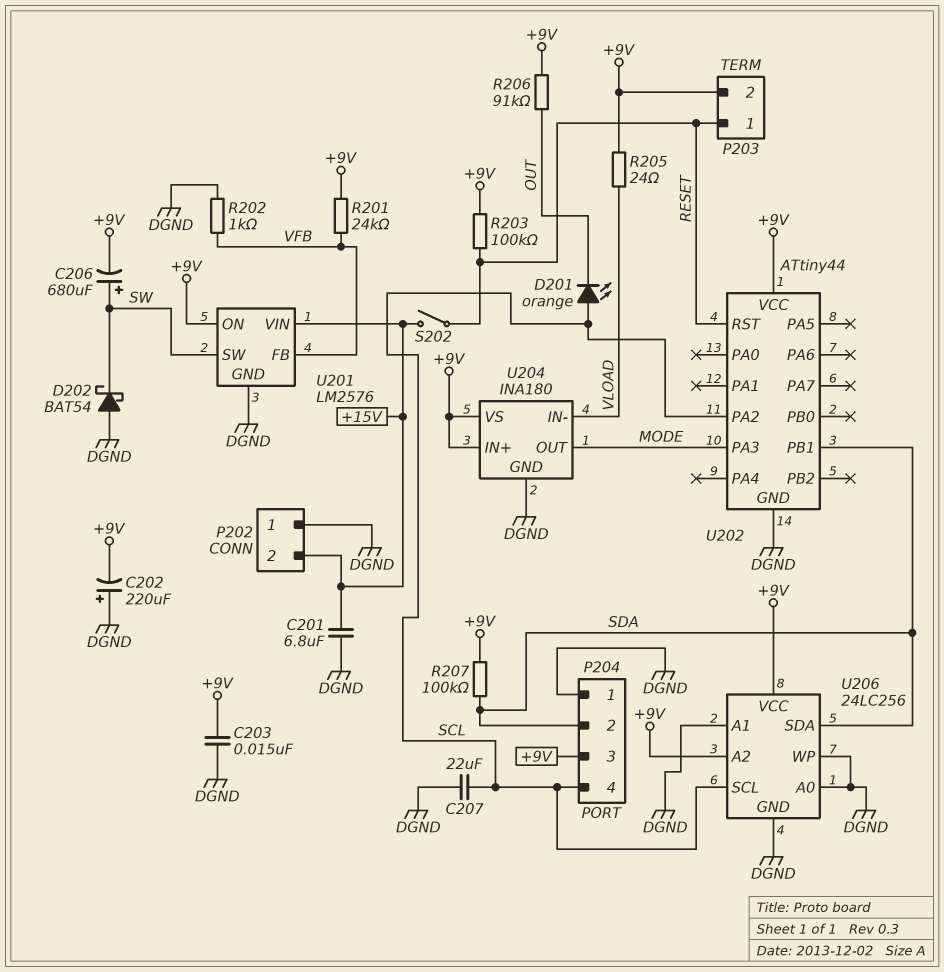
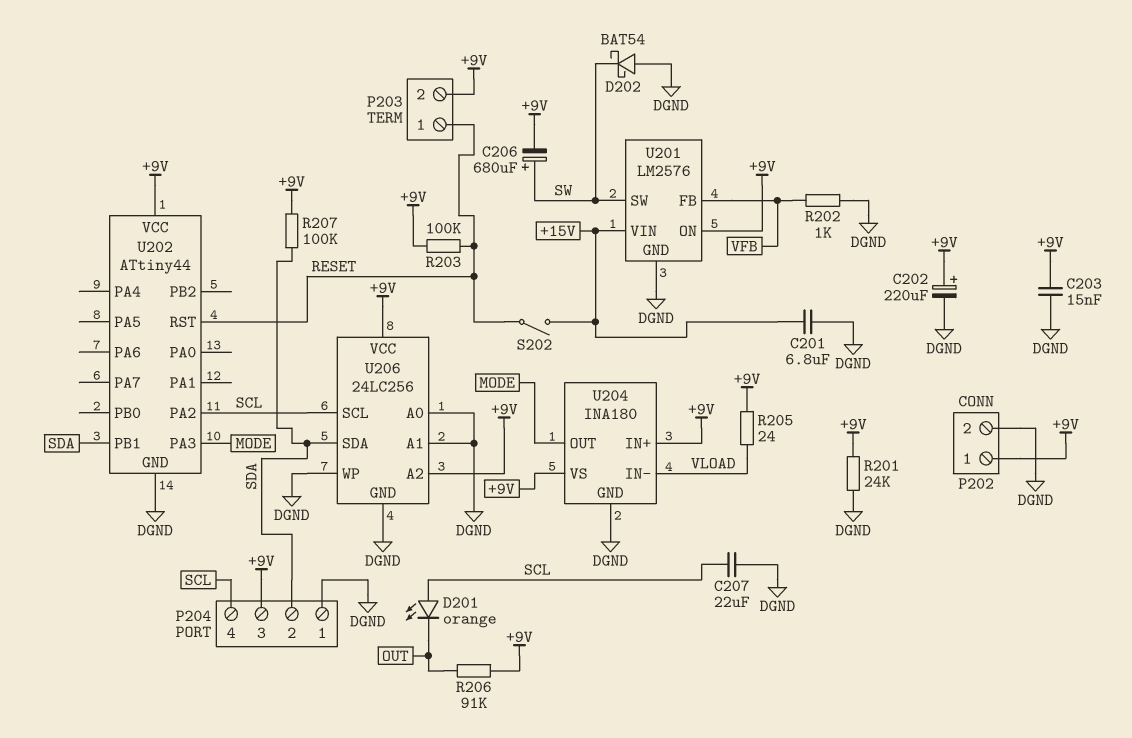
C202: 220uF (plus DGND, minus +9V) -> 220uF (plus +9V, minus DGND)
P202 pin 1: DGND -> +9V
P202 pin 2: +15V -> DGND
R201: 24k (+9V, VFB) -> 24k (+9V, DGND)

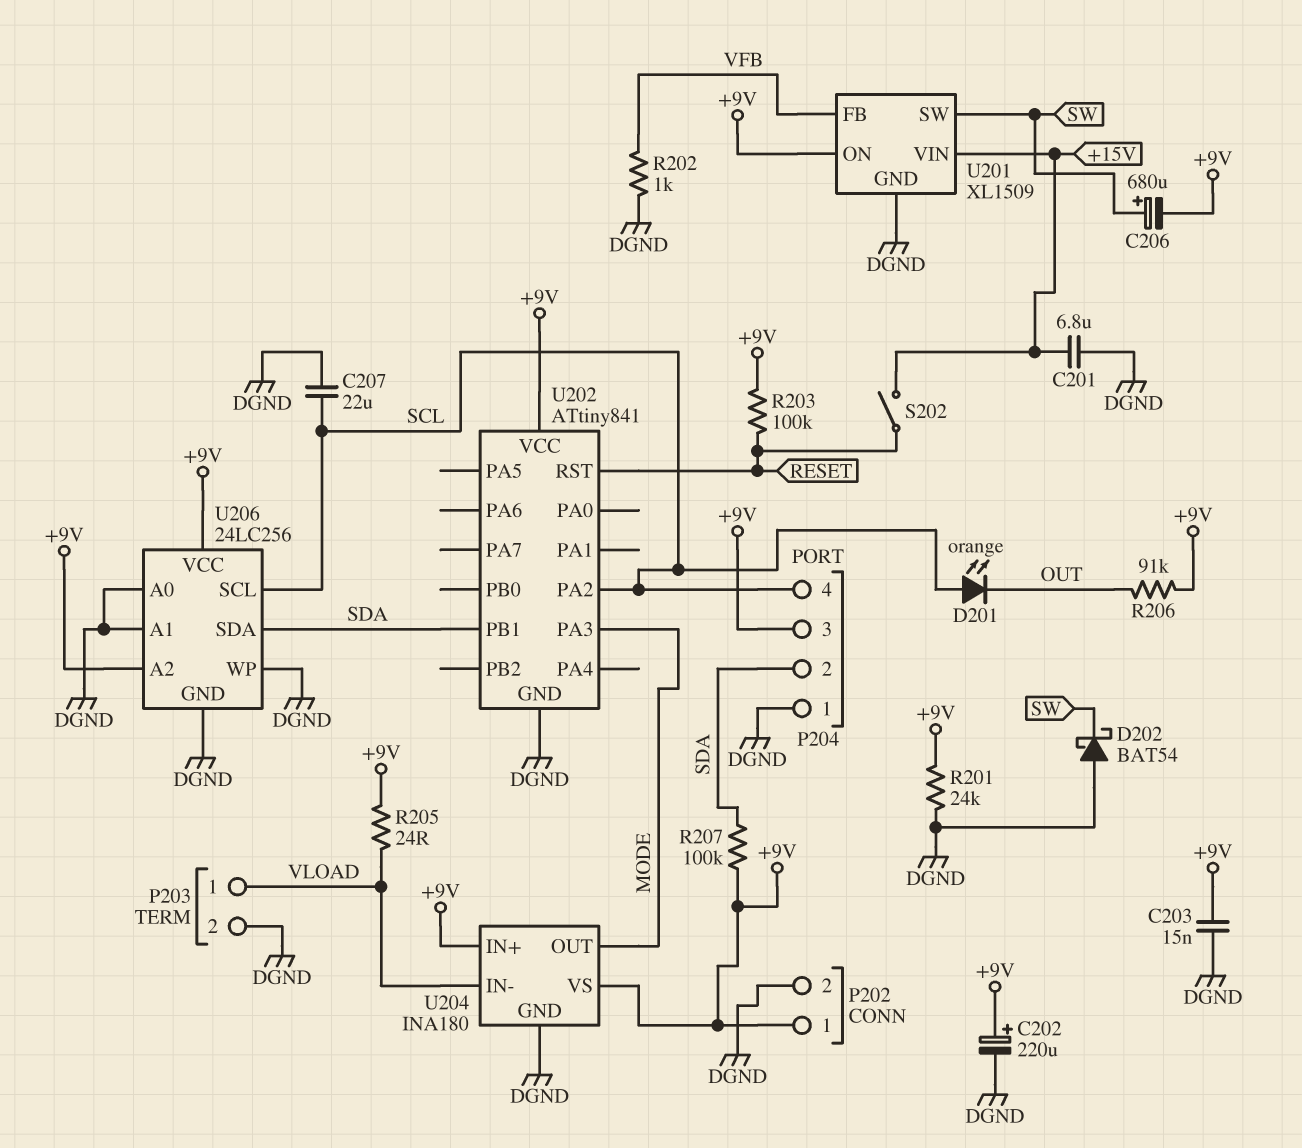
P203 pin 1: RESET -> VLOAD
P203 pin 2: +9V -> DGND
U201: LM2576 -> XL1509
U202: ATtiny44 -> ATtiny841

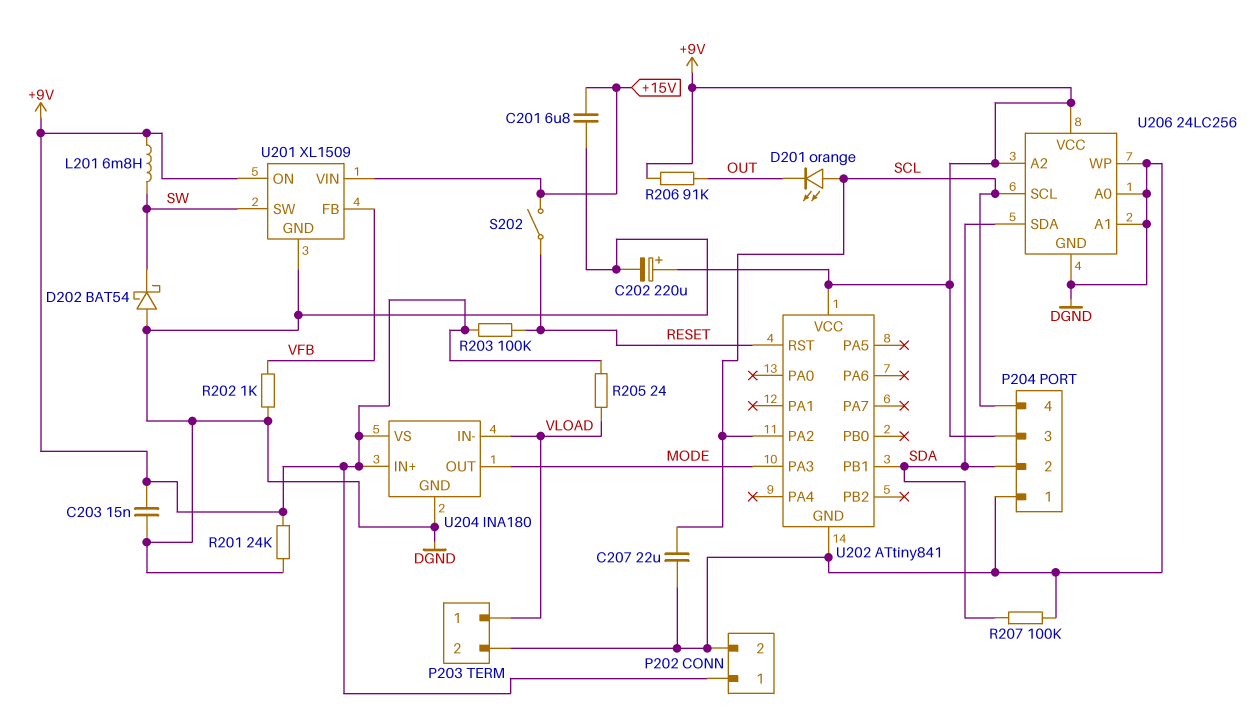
C206: 680uF (plus SW, minus +9V) -> none
L201: none -> 6.8mH (+9V, SW)
R207: 100k (+9V, SDA) -> 100k (DGND, SDA)

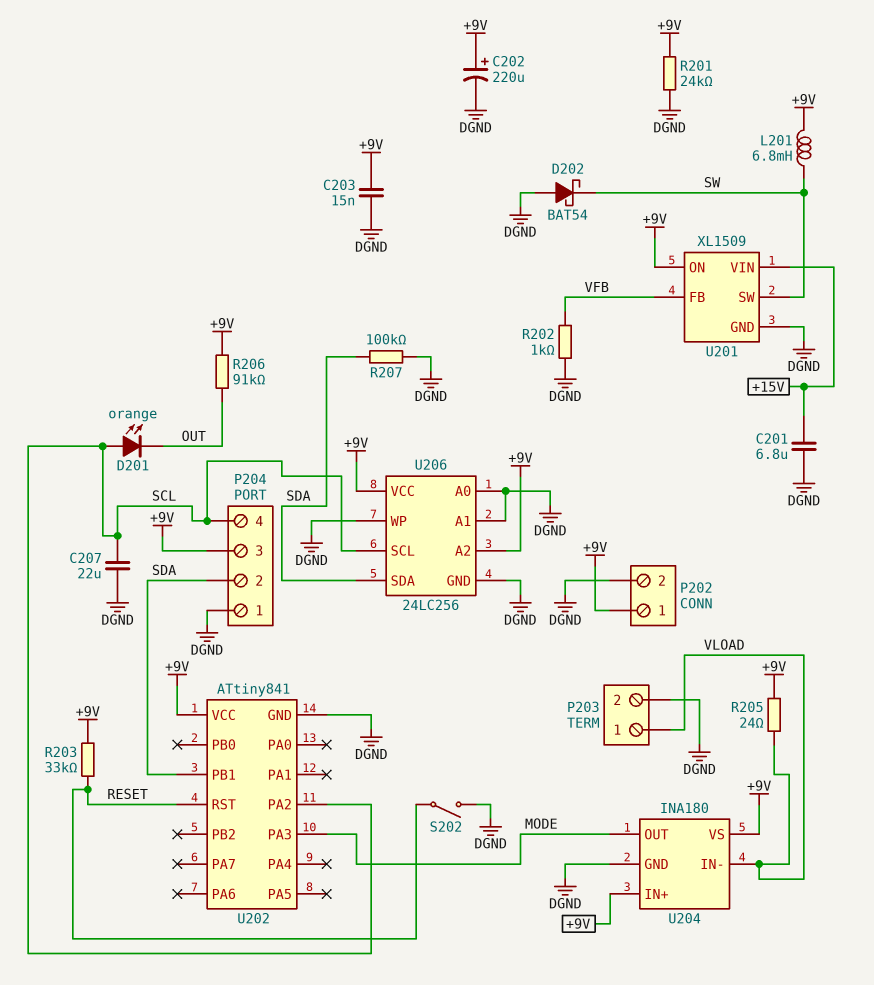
R203: 100k (+9V, RESET) -> 33k (+9V, RESET)
S202: switch (+15V, RESET) -> switch (DGND, RESET)

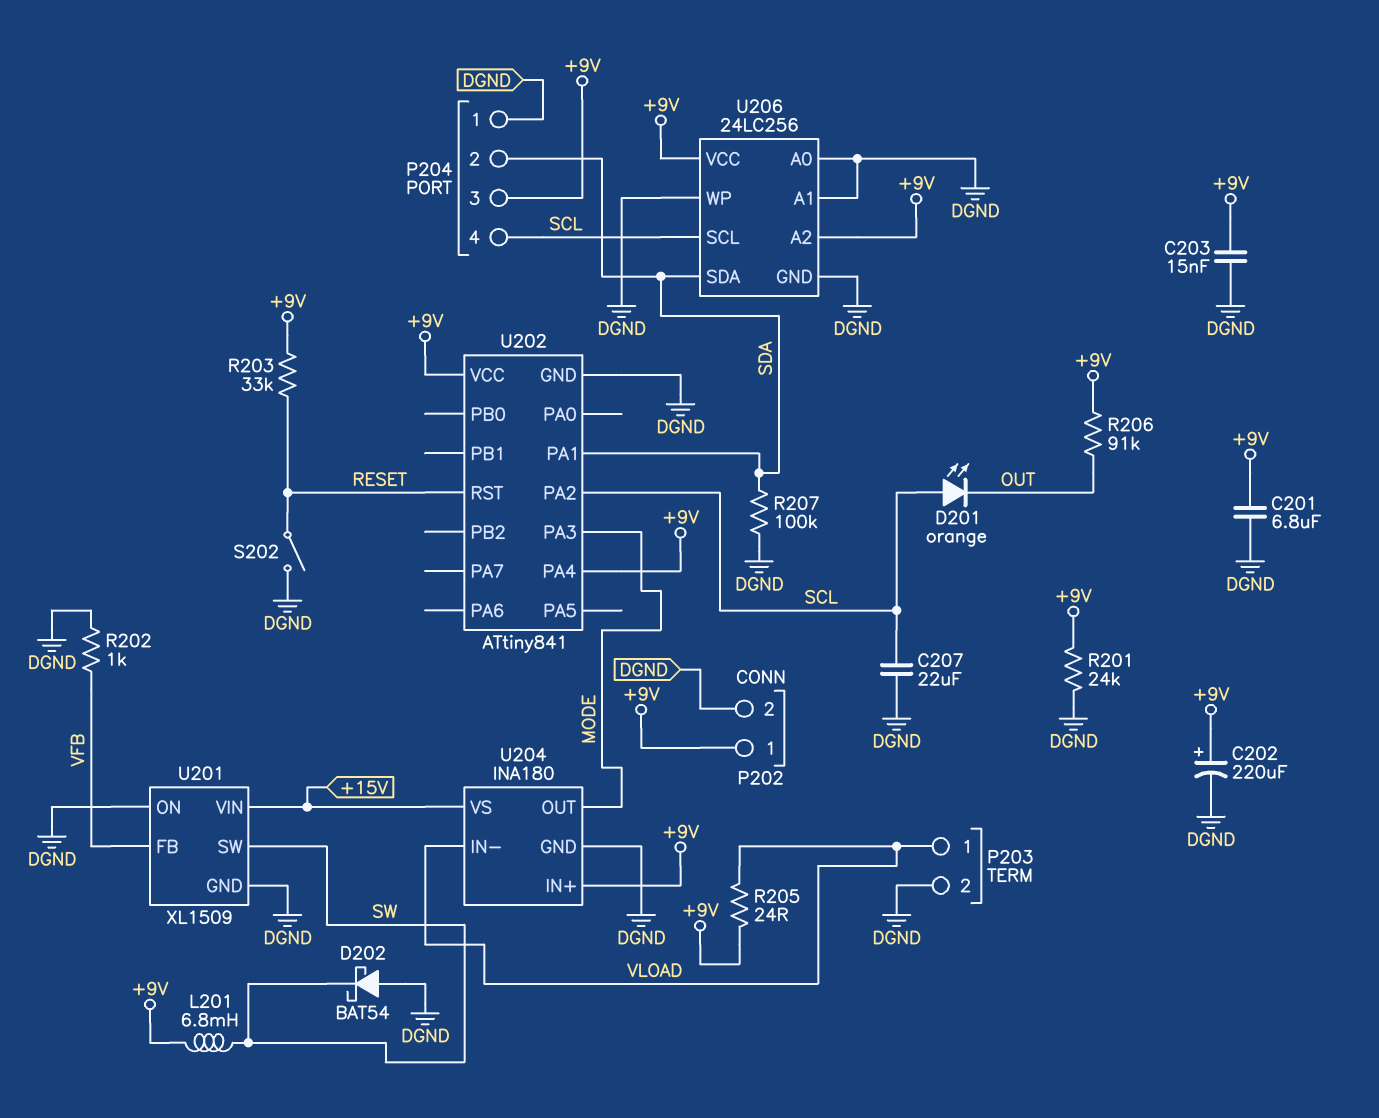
C201: 6.8uF (+15V, DGND) -> 6.8uF (+9V, DGND)
U201 pin ON: +9V -> DGND
U202 pin PA1: none -> SDA
U202 pin PA4: none -> +9V
U202 pin PB1: SDA -> none
U204 pin VS: +9V -> +15V

